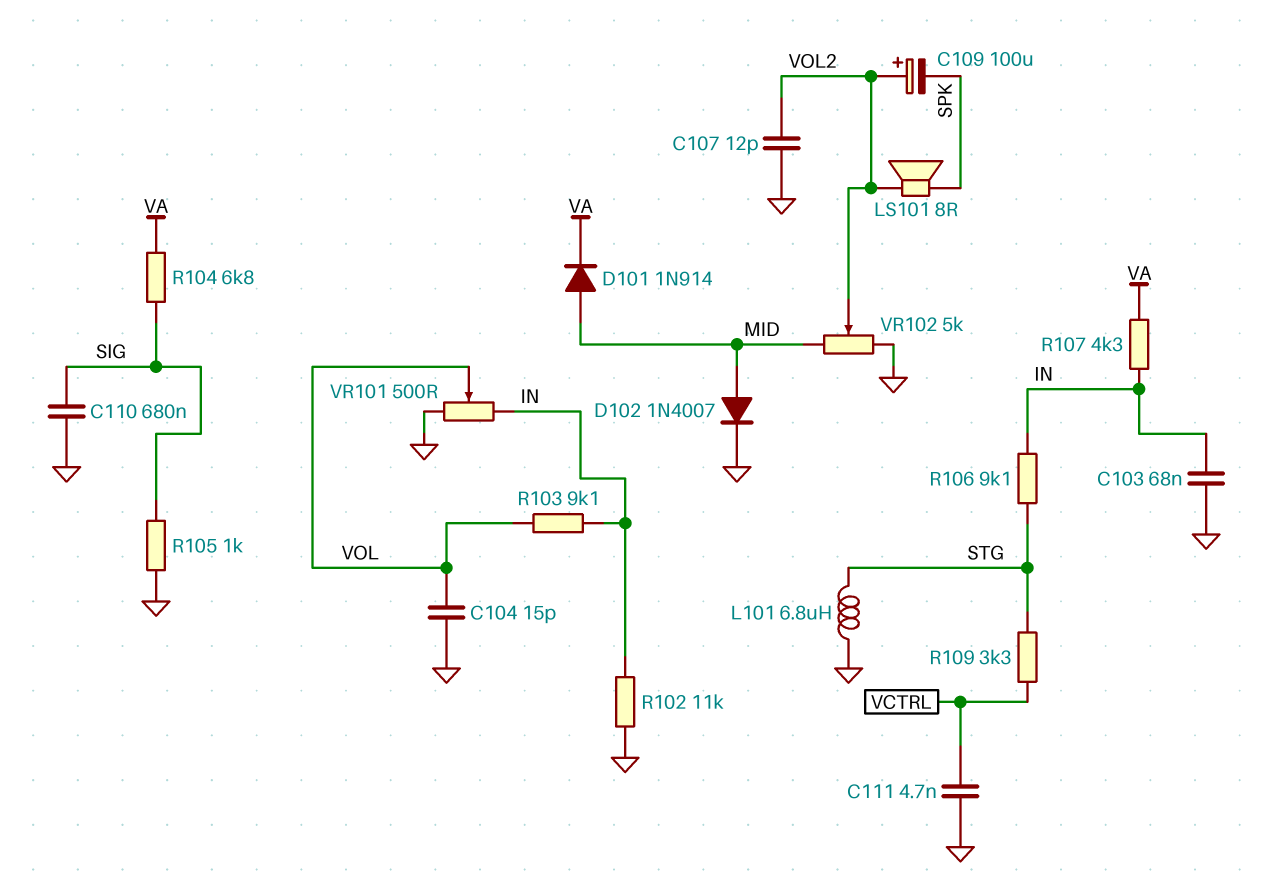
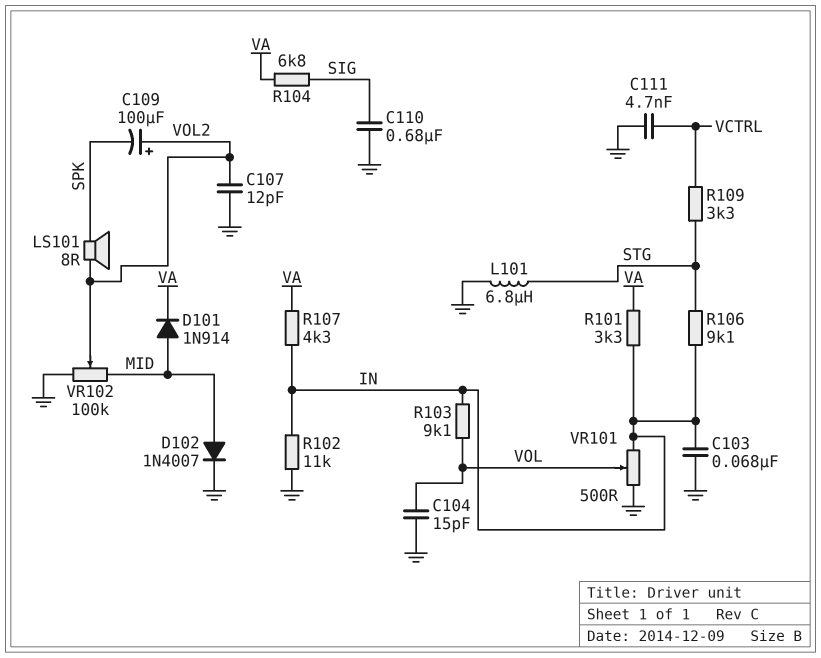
R101: none -> 3.3k (IN, VA)
R105: 1k (GND, SIG) -> none
VR102: 5k (GND, MID, wiper VOL2) -> 100k (GND, MID, wiper VOL2)

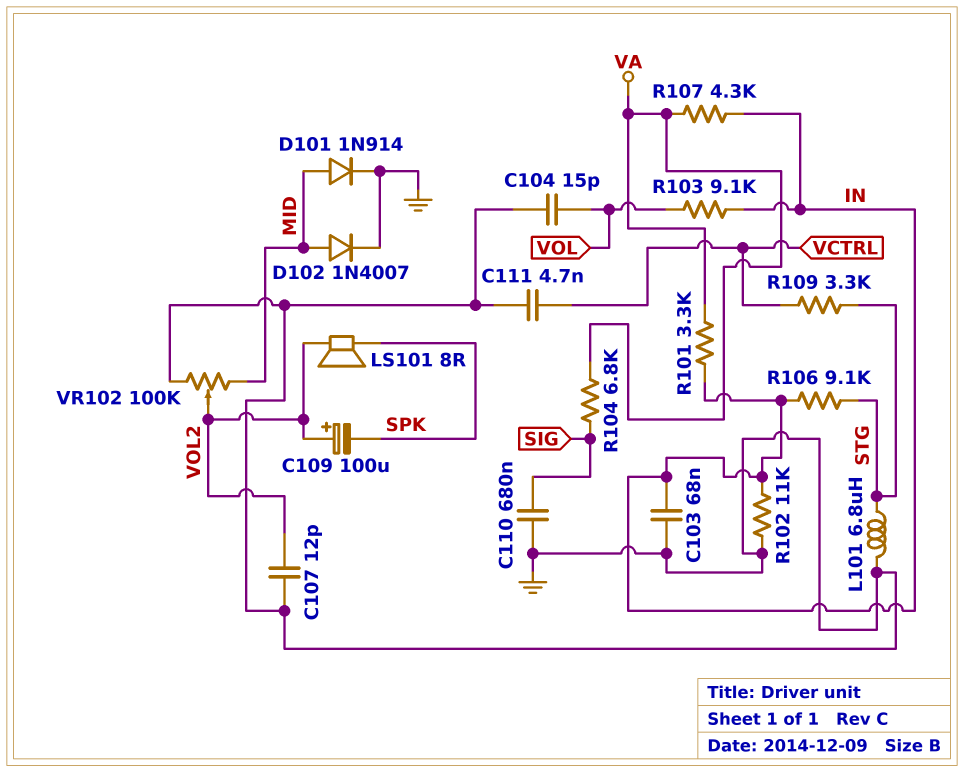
D101: diode 1N914 (A MID, K VA) -> diode 1N914 (A MID, K GND)
VR101: 500 (GND, IN, wiper VOL) -> none

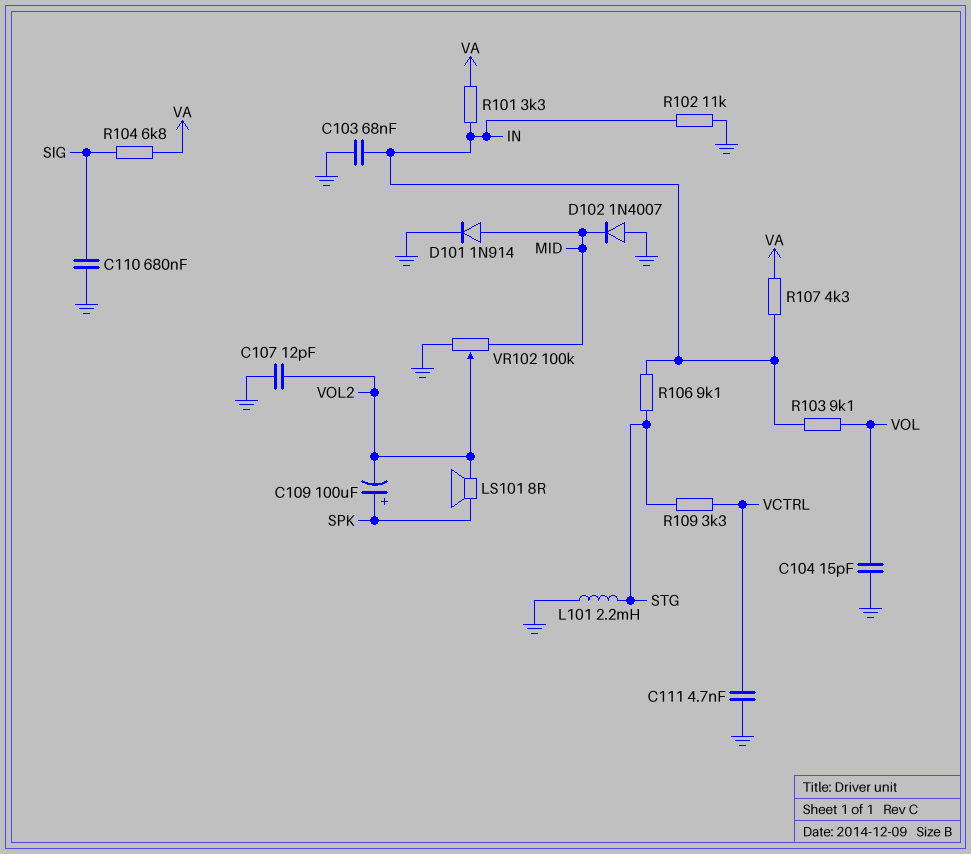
C109: 100uF (plus VOL2, minus SPK) -> 100uF (plus SPK, minus VOL2)
D102: diode 1N4007 (A MID, K GND) -> diode 1N4007 (A GND, K MID)
L101: 6.8uH (GND, STG) -> 2.2mH (GND, STG)

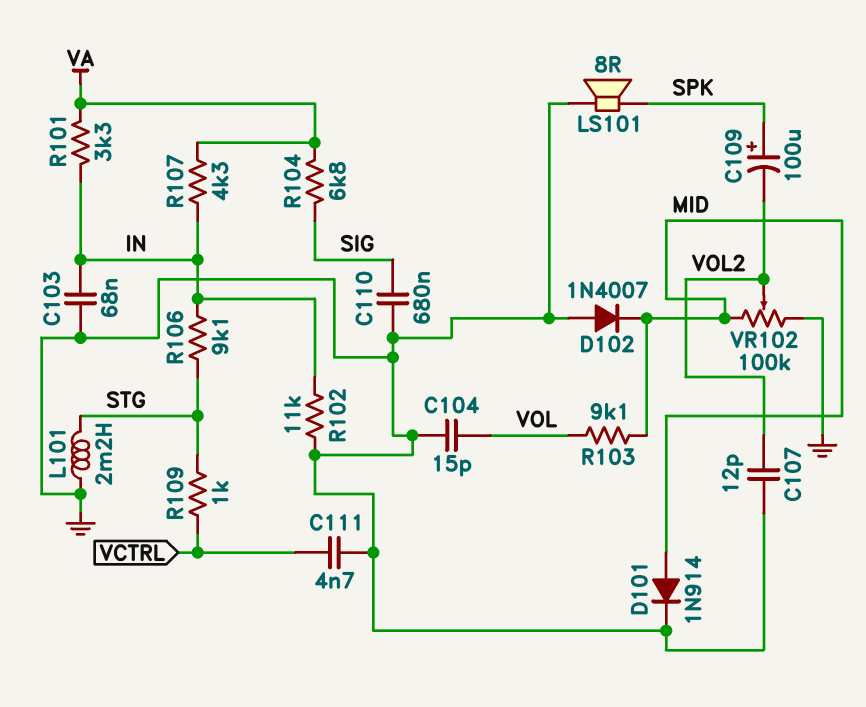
LS101: speaker 8R (SPK, VOL2) -> speaker 8R (GND, SPK)
R103: 9.1k (IN, VOL) -> 9.1k (MID, VOL)
R109: 3.3k (STG, VCTRL) -> 1k (STG, VCTRL)

